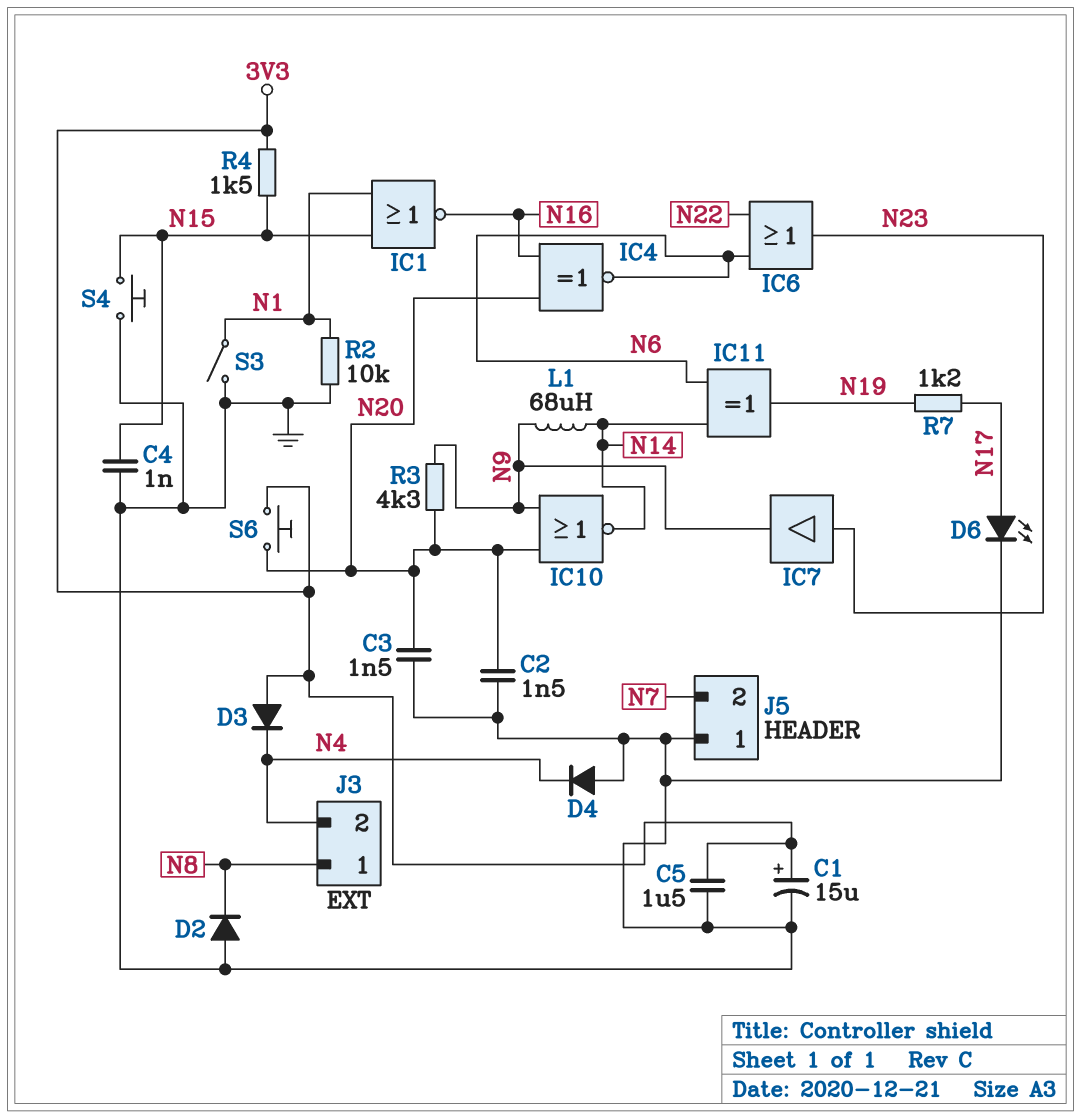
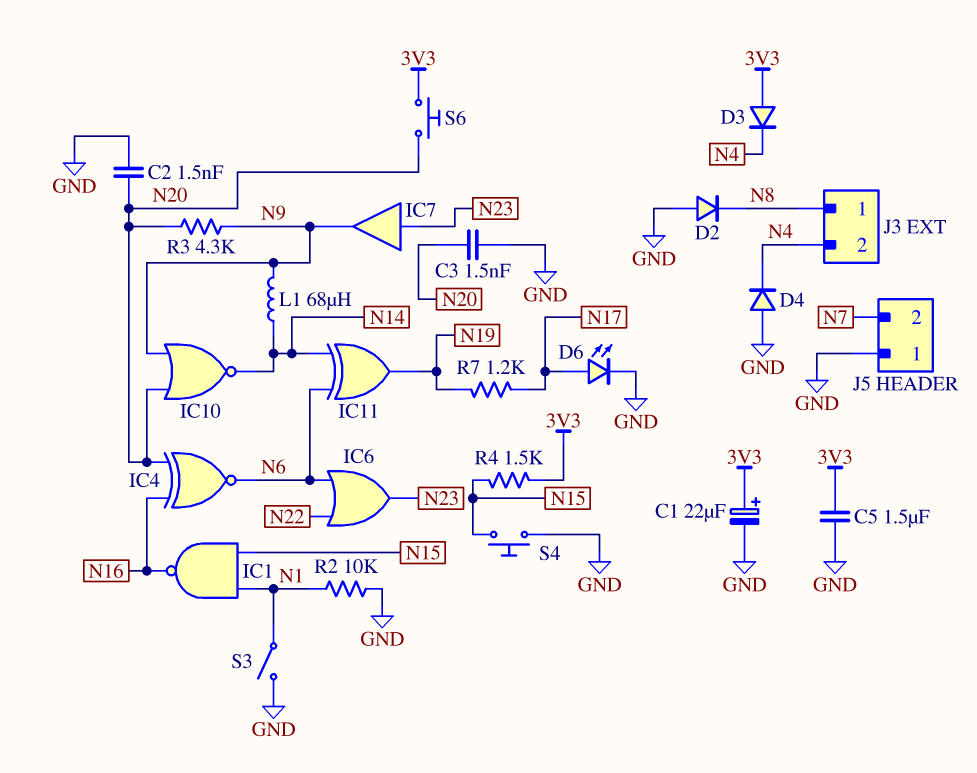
C1: 15uF (plus 3V3, minus GND) -> 22uF (plus 3V3, minus GND)
C4: 1nF (GND, N15) -> none
IC1: NOR (in N1, in N15, out N16) -> NAND (in N1, in N15, out N16)

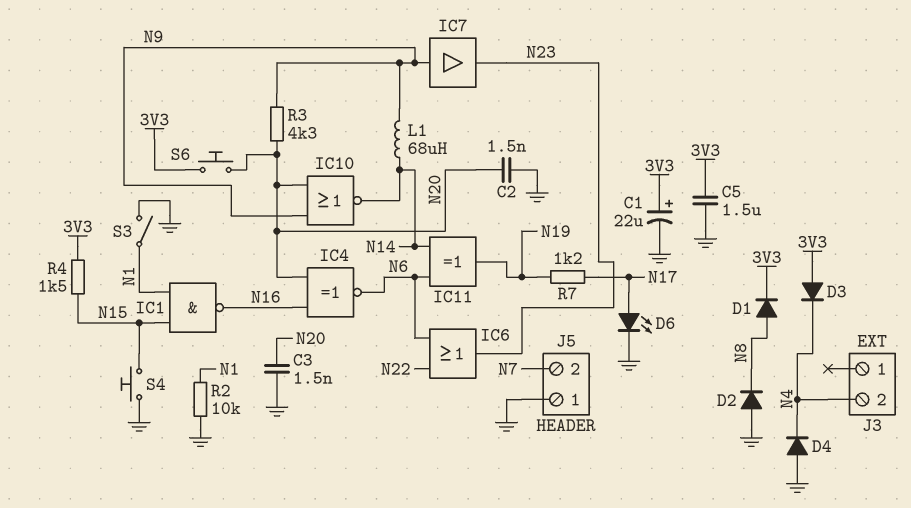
D1: none -> diode (A N8, K 3V3)
IC7: buffer (in N23, out N9) -> buffer (in N9, out N23)
J3 pin 1: N8 -> none

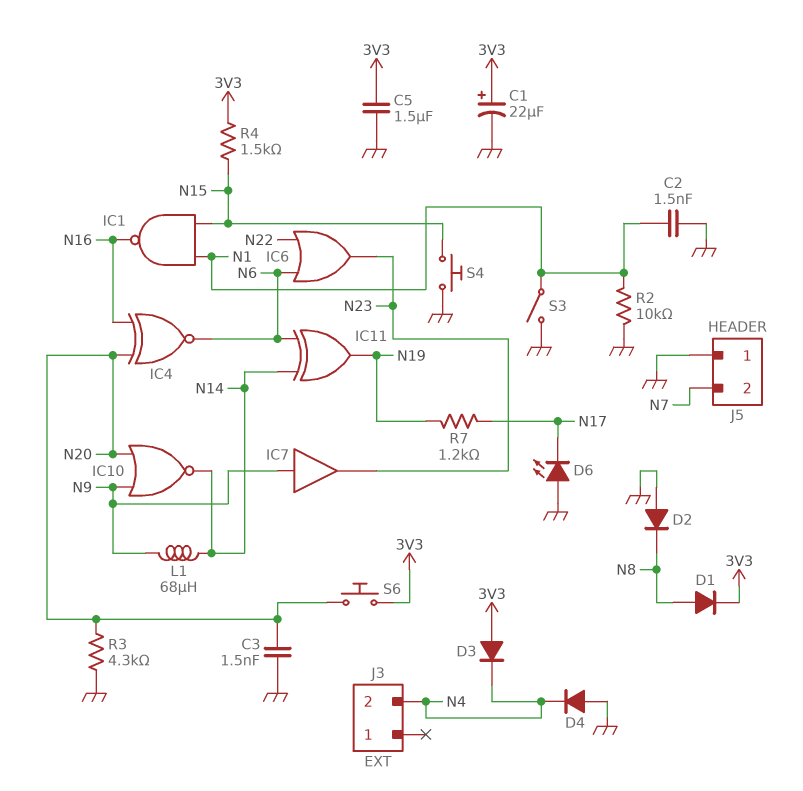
C2: 1.5nF (GND, N20) -> 1.5nF (GND, N1)
D6: LED (A N17, K GND) -> LED (A GND, K N17)
R3: 4.3k (N9, N20) -> 4.3k (GND, N20)

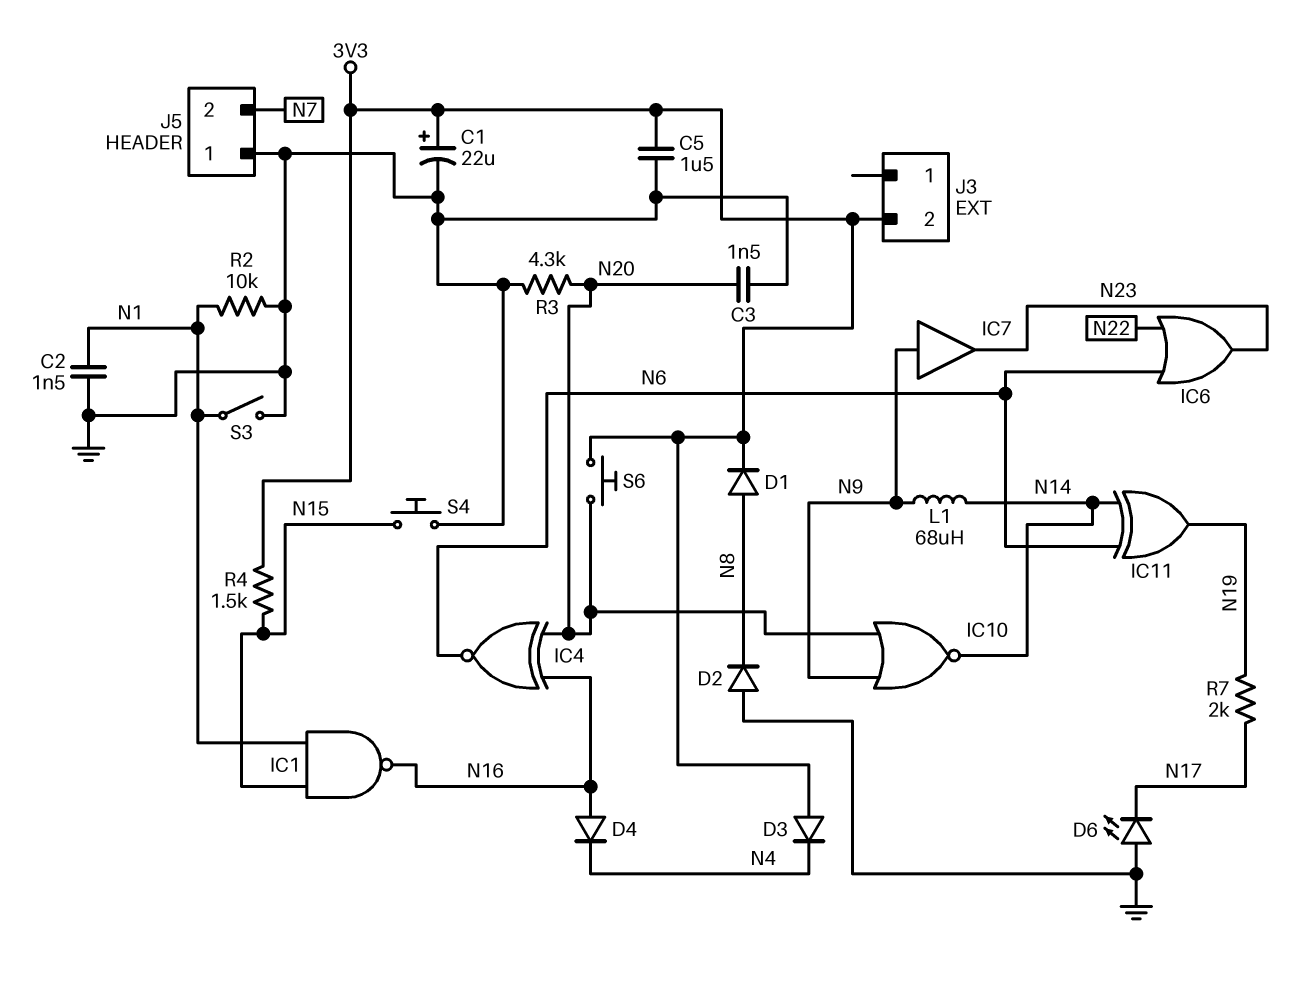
D4: diode (A GND, K N4) -> diode (A N16, K N4)
J3 pin 2: N4 -> 3V3
R7: 1.2k (N17, N19) -> 2k (N17, N19)

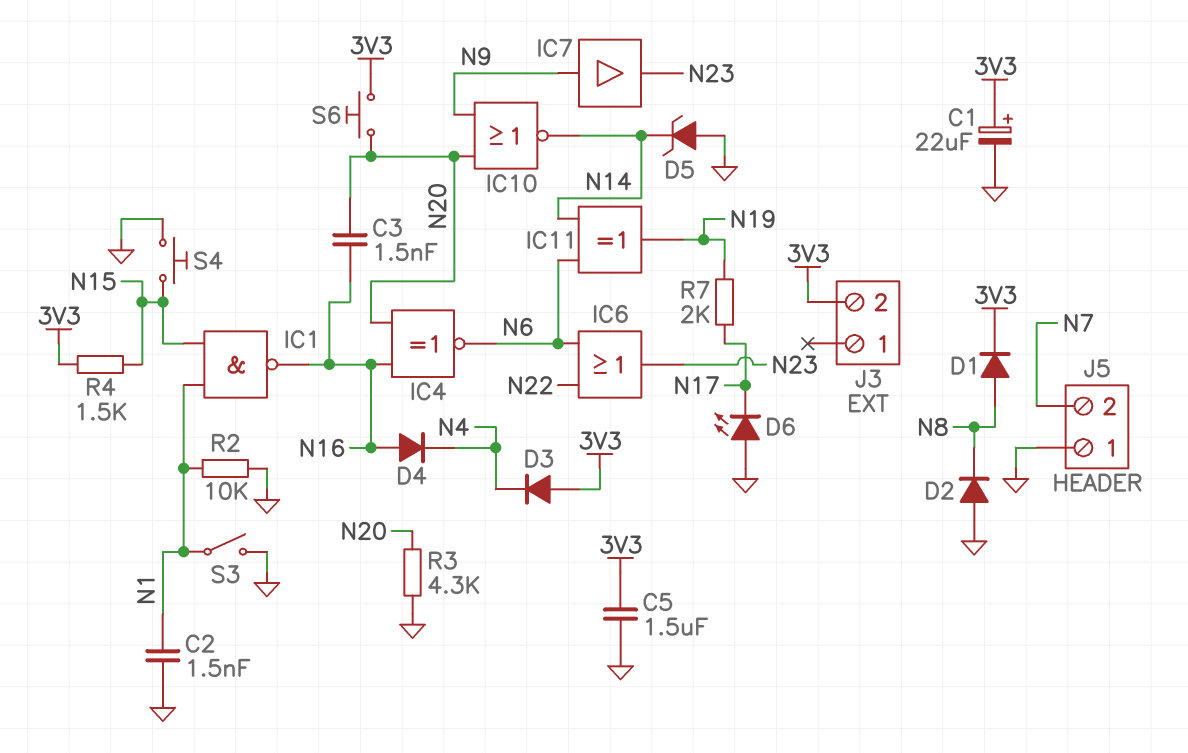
C3: 1.5nF (GND, N20) -> 1.5nF (N16, N20)
D5: none -> zener (A GND, K N14)
L1: 68uH (N9, N14) -> none

